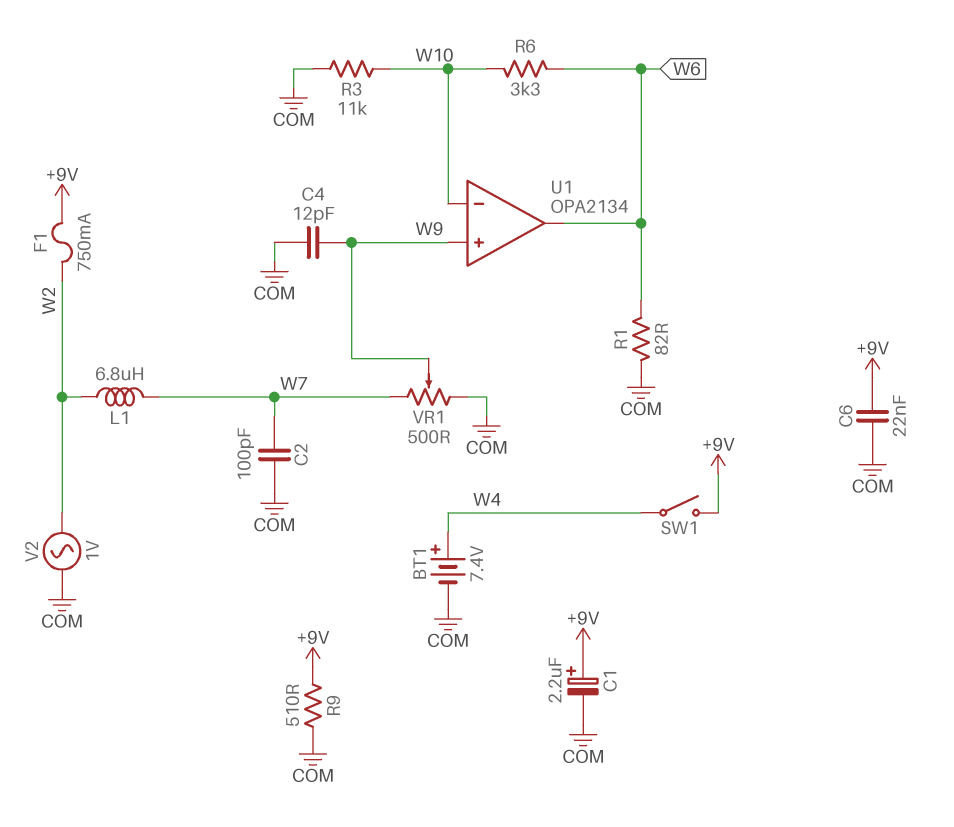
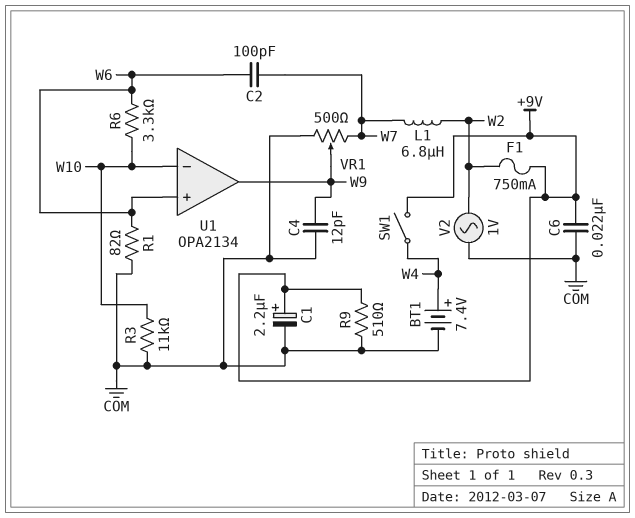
C2: 100pF (COM, W7) -> 100pF (W6, W7)
U1 pin in+: W9 -> W6
U1 pin out: W6 -> W9

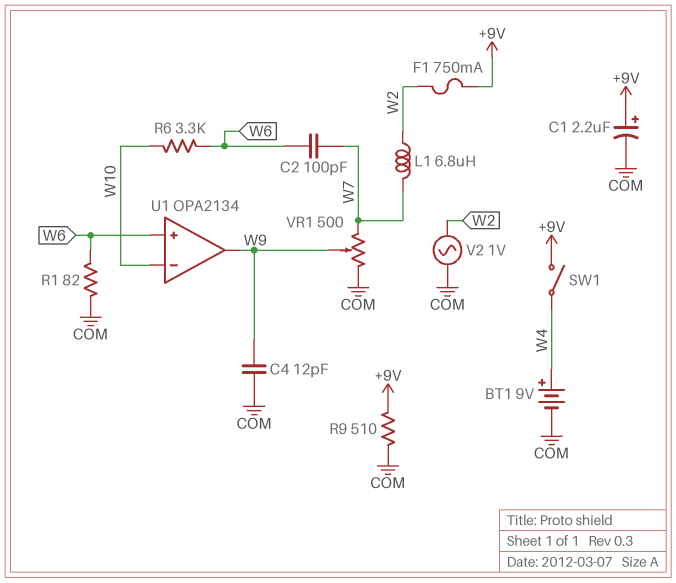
BT1: 7.4V (plus W4, minus COM) -> 9V (plus W4, minus COM)
C6: 22nF (+9V, COM) -> none
R3: 11k (COM, W10) -> none

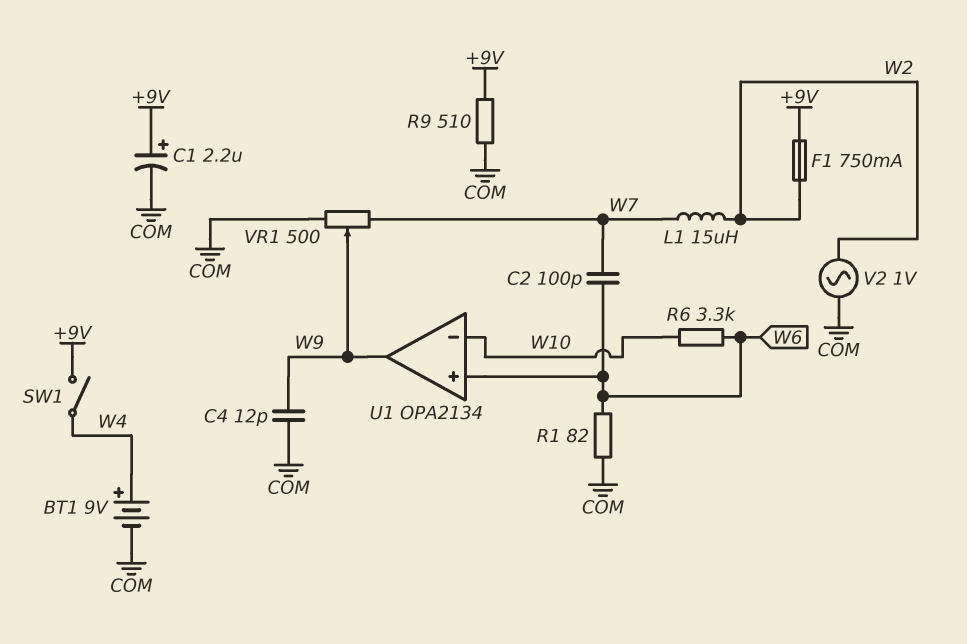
L1: 6.8uH (W2, W7) -> 15uH (W2, W7)

